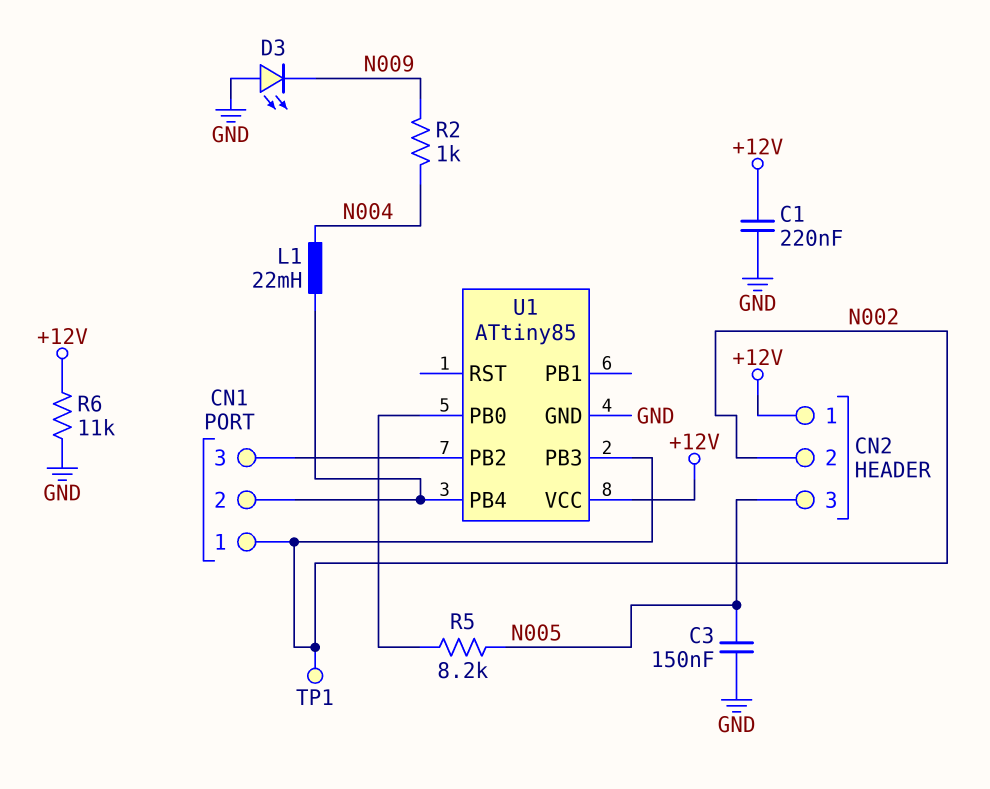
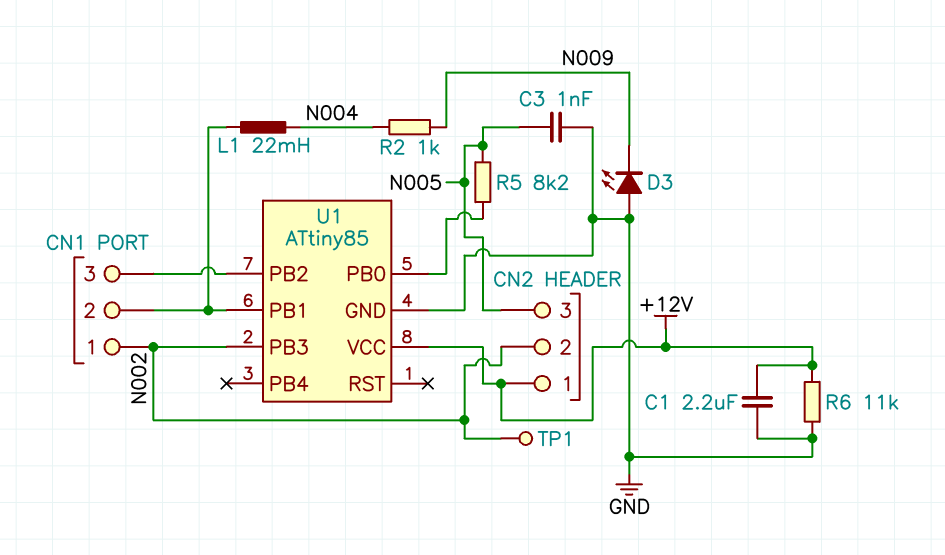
C1: 220nF (+12V, GND) -> 2.2uF (+12V, GND)
C3: 150nF (GND, N005) -> 1nF (GND, N005)
U1 pin PB1: none -> CN1/2
U1 pin PB4: CN1/2 -> none

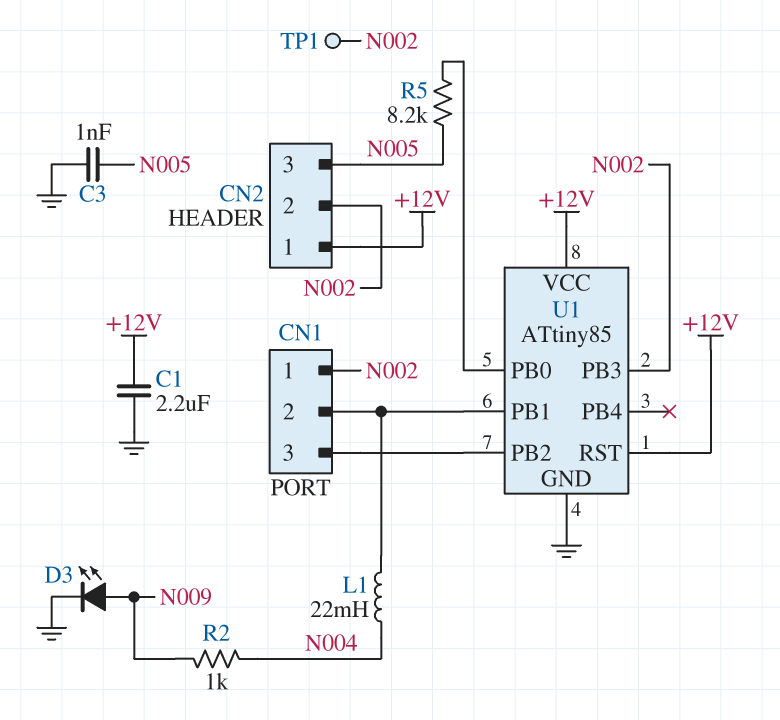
D3: LED (A GND, K N009) -> LED (A N009, K GND)
R6: 11k (+12V, GND) -> none
U1 pin RST: none -> +12V

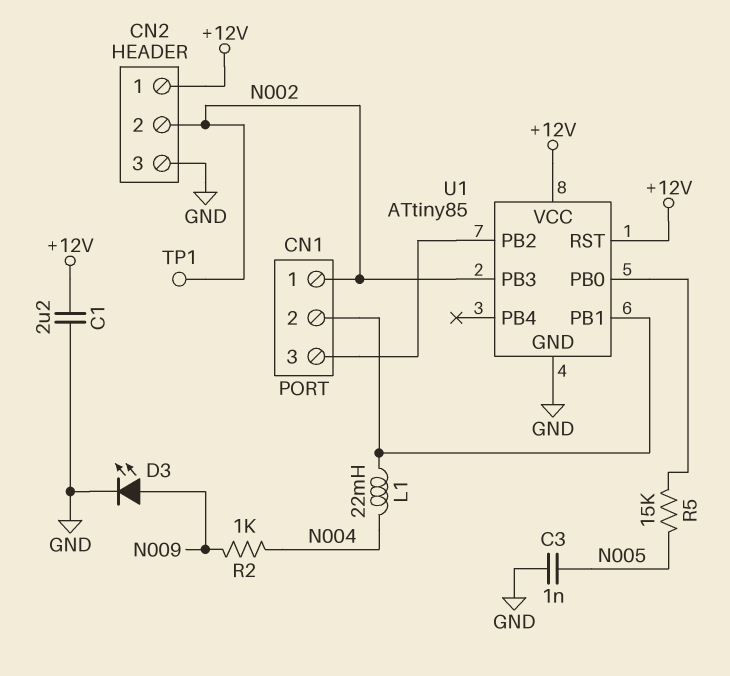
CN2 pin 3: N005 -> GND
R5: 8.2k (N005, U1/PB0) -> 15k (N005, U1/PB0)

